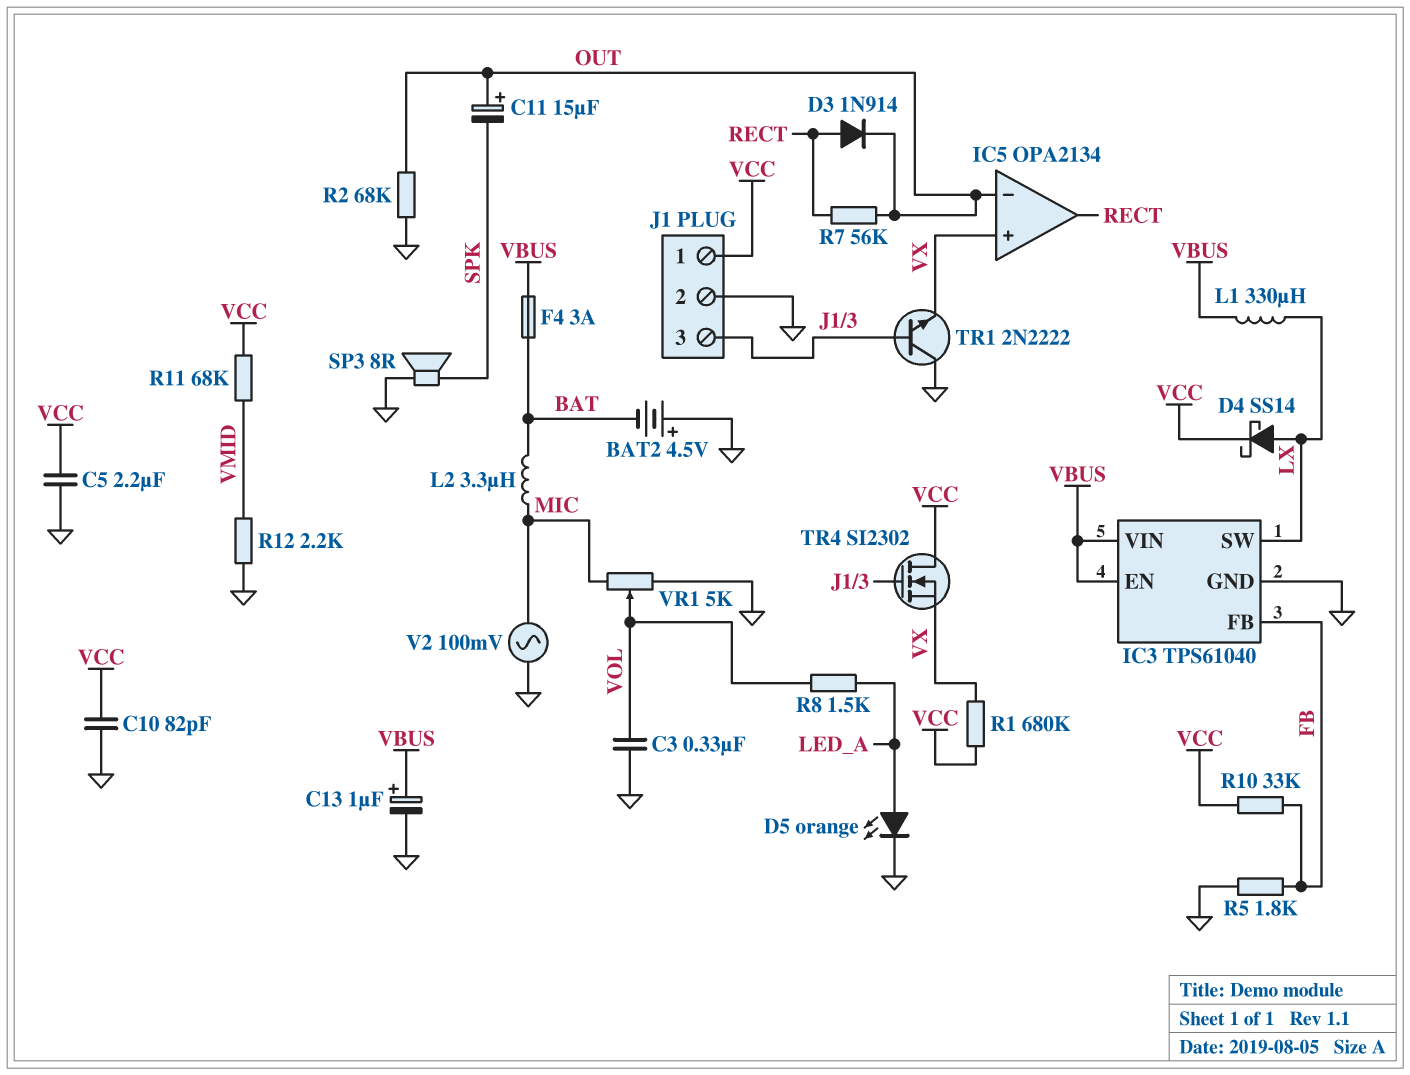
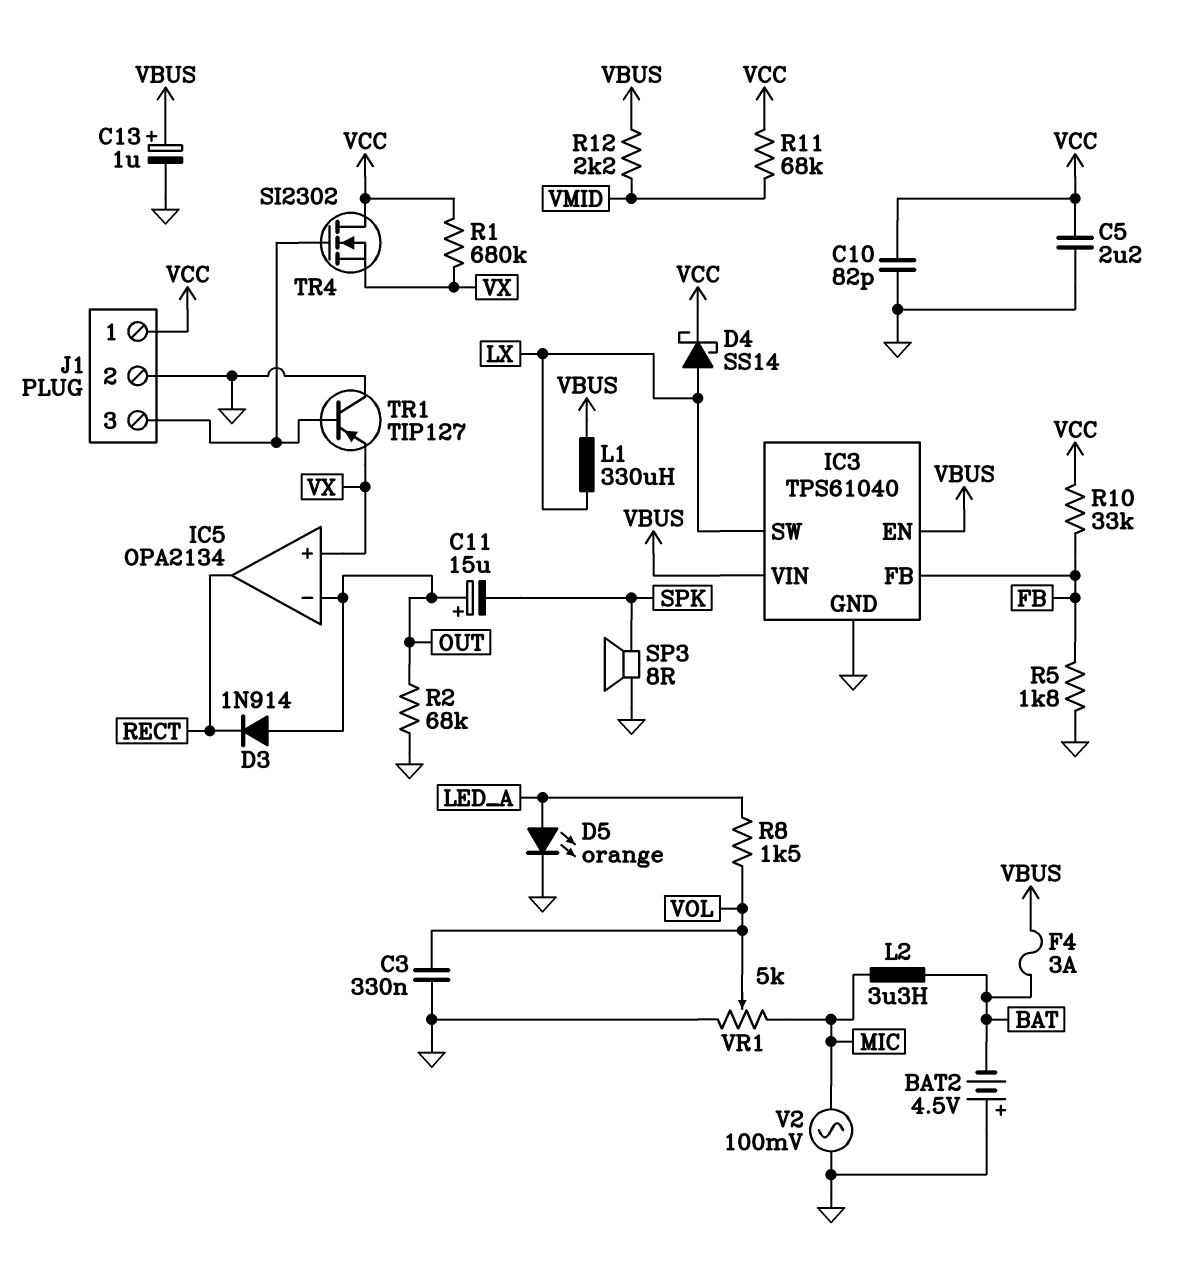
D3: diode 1N914 (A RECT, K OUT) -> diode 1N914 (A OUT, K RECT)
R7: 56k (OUT, RECT) -> none
R12: 2.2k (GND, VMID) -> 2.2k (VBUS, VMID)
TR1: NPN 2N2222 (B J1/3, C GND, E VX) -> PNP TIP127 (B J1/3, C GND, E VX)

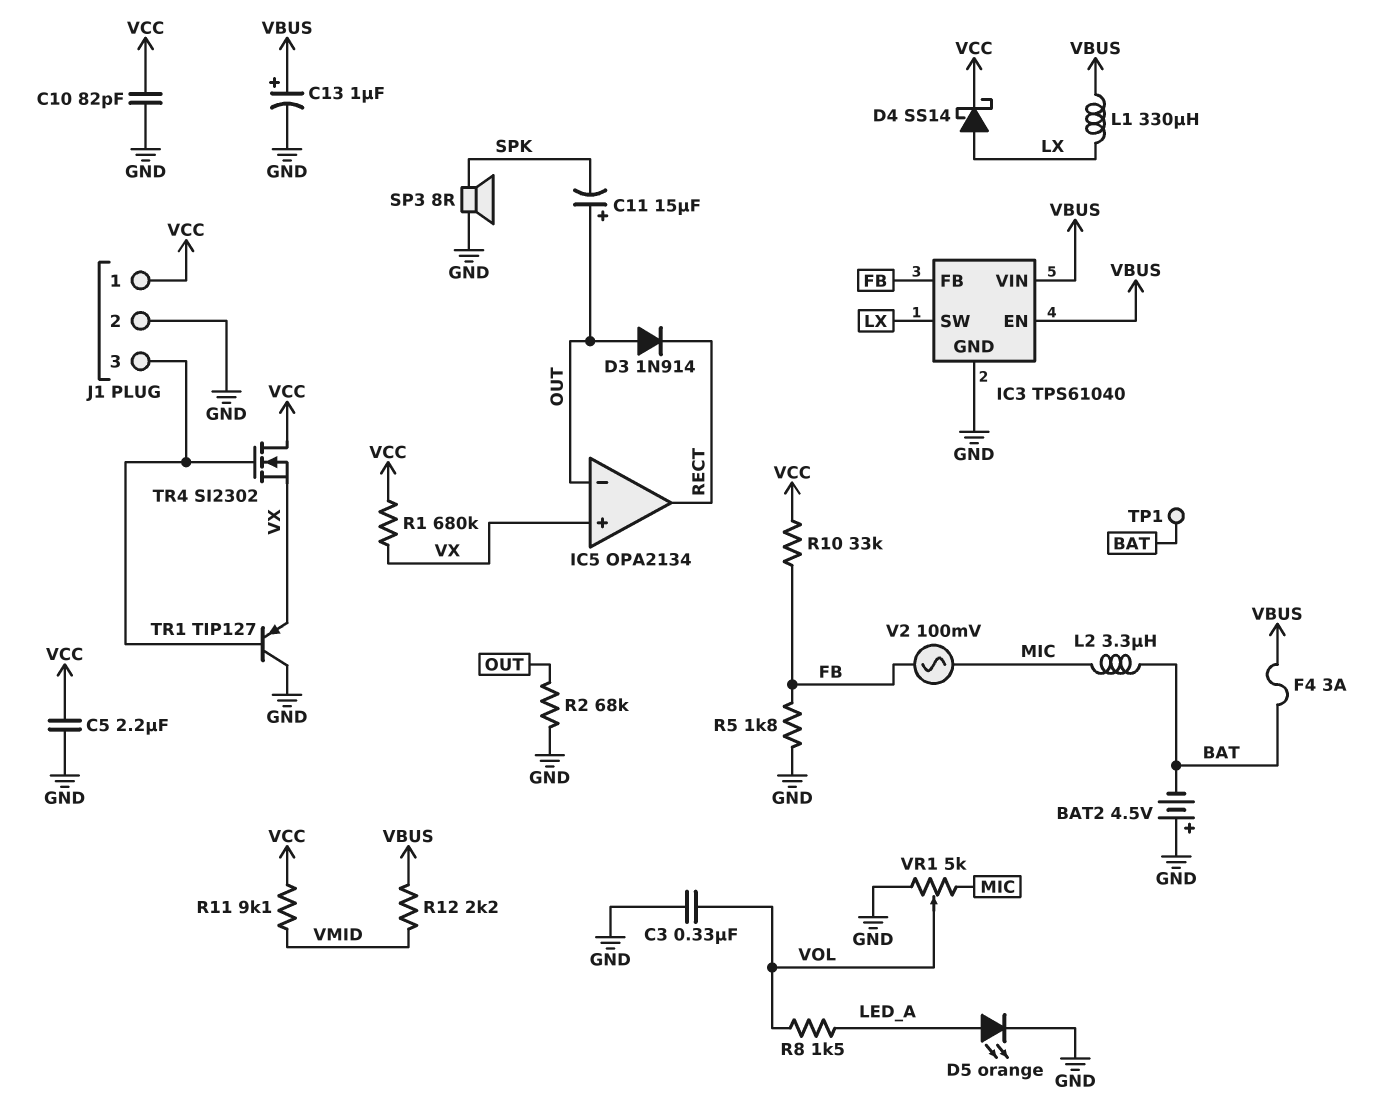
R11: 68k (VCC, VMID) -> 9.1k (VCC, VMID)
TP1: none -> test point (BAT)
V2: AC 100mV (GND, MIC) -> AC 100mV (FB, MIC)

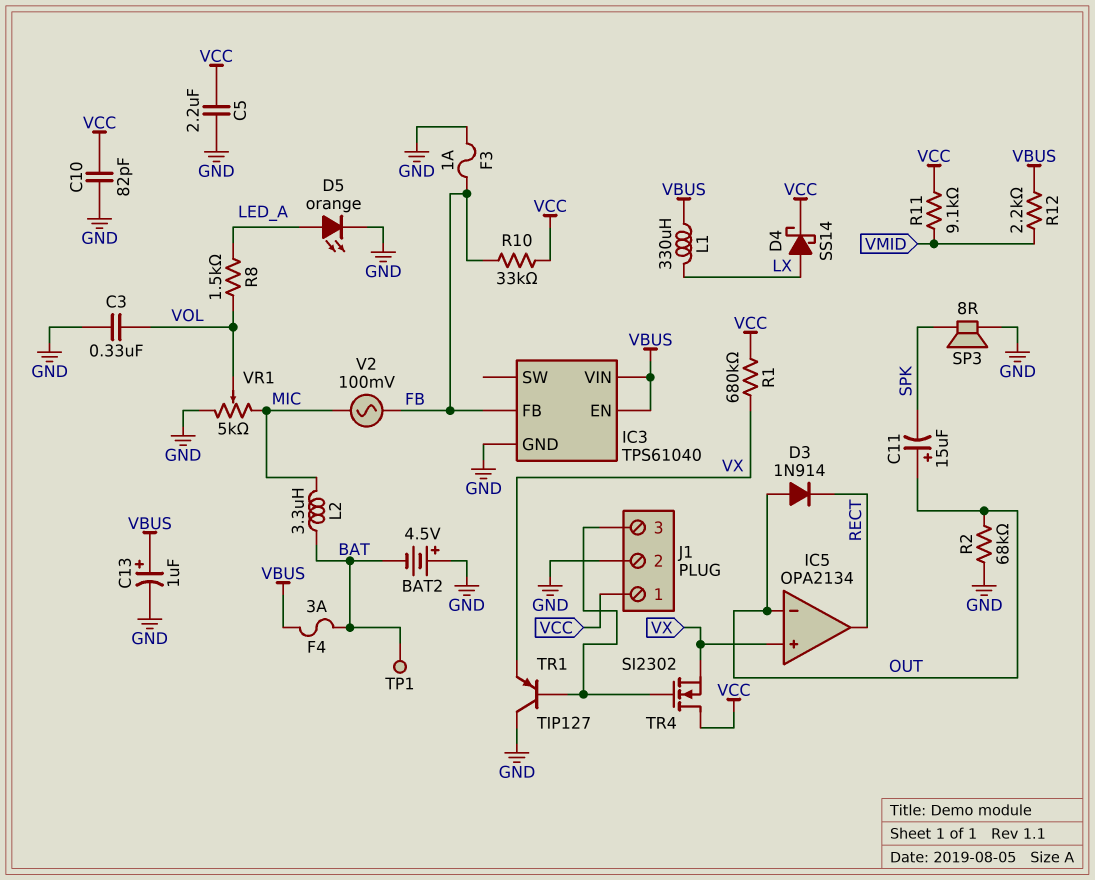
F3: none -> 1A (FB, GND)
IC3 pin SW: LX -> none
R5: 1.8k (FB, GND) -> none

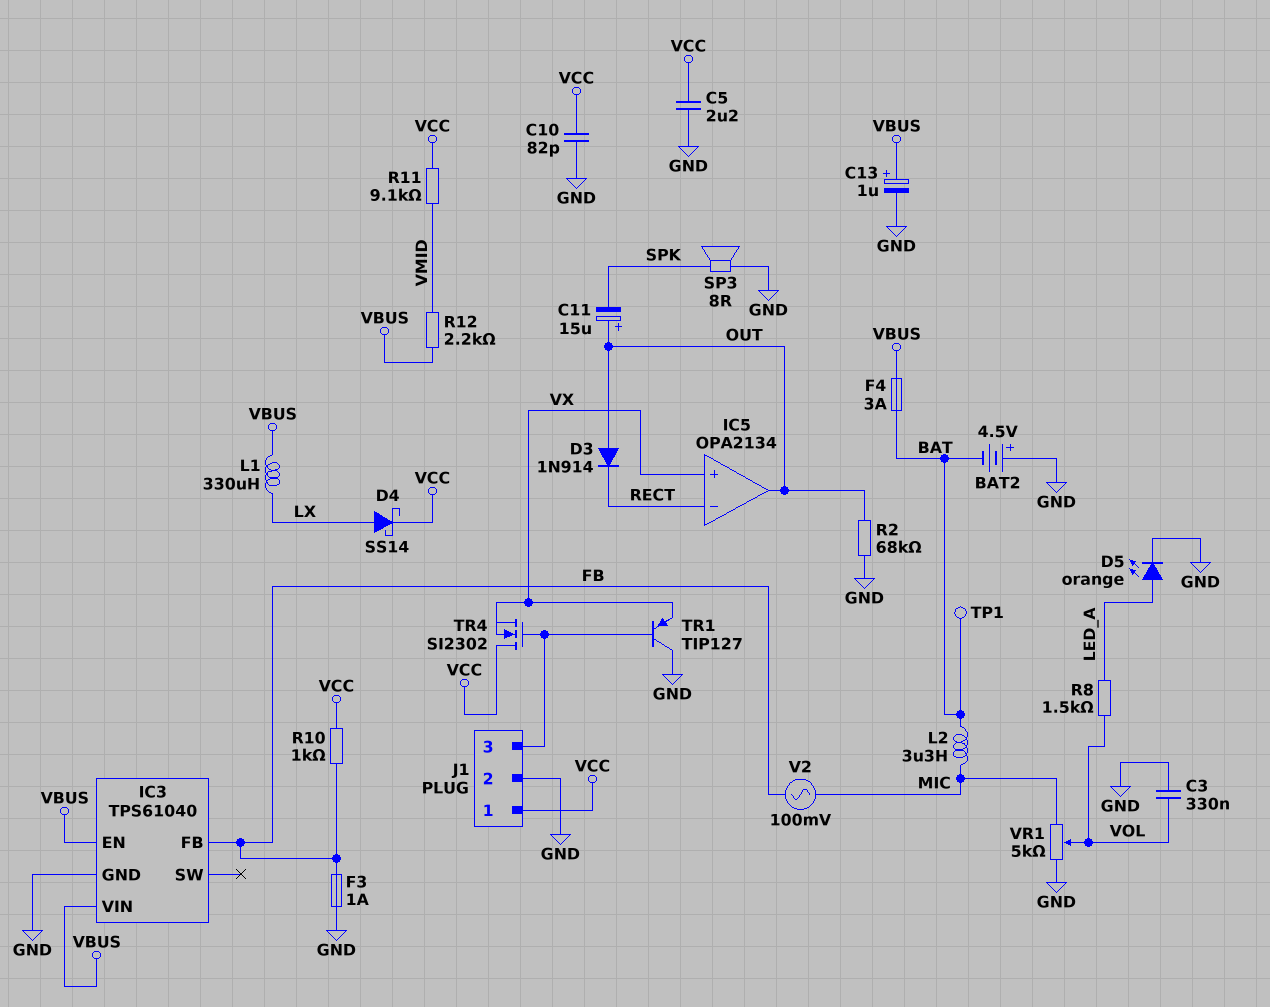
IC5 pin in-: OUT -> RECT
IC5 pin out: RECT -> OUT
R1: 680k (VCC, VX) -> none
R10: 33k (FB, VCC) -> 1k (FB, VCC)

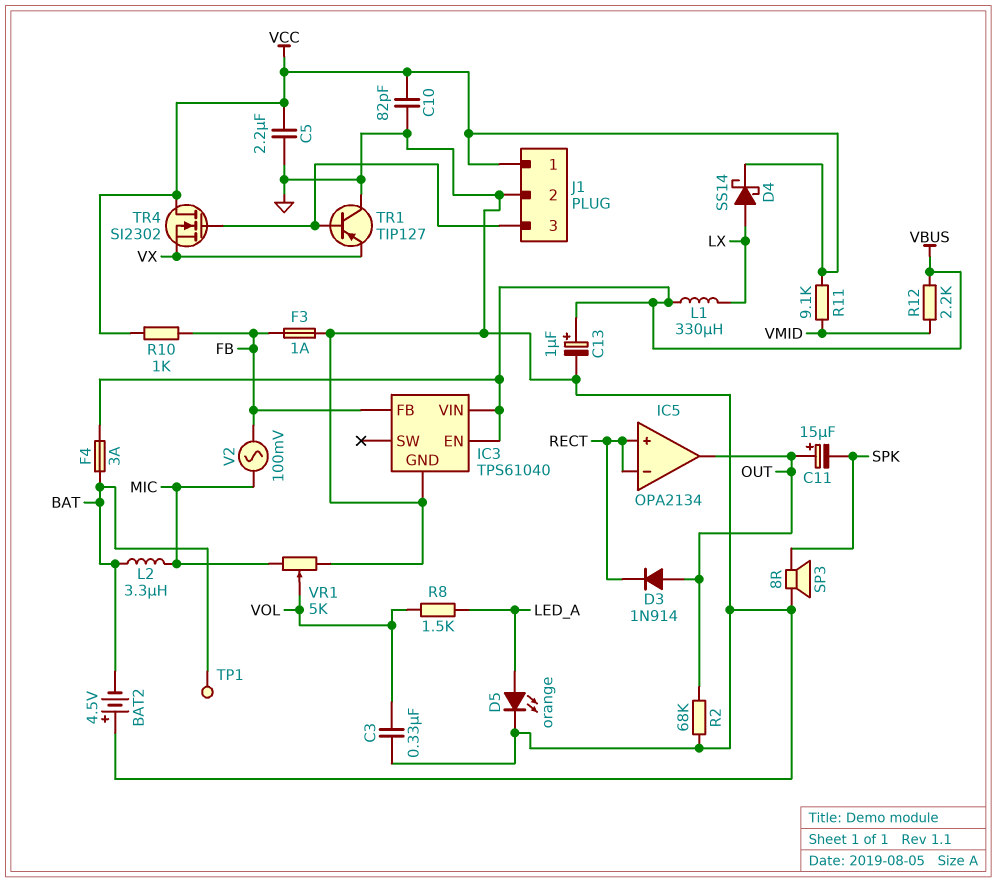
IC5 pin in+: VX -> RECT

